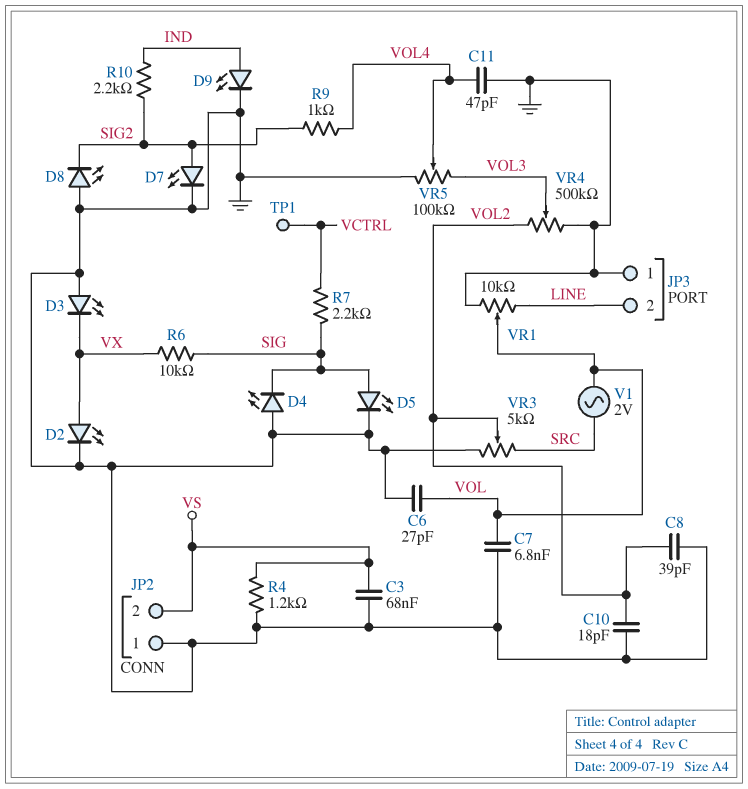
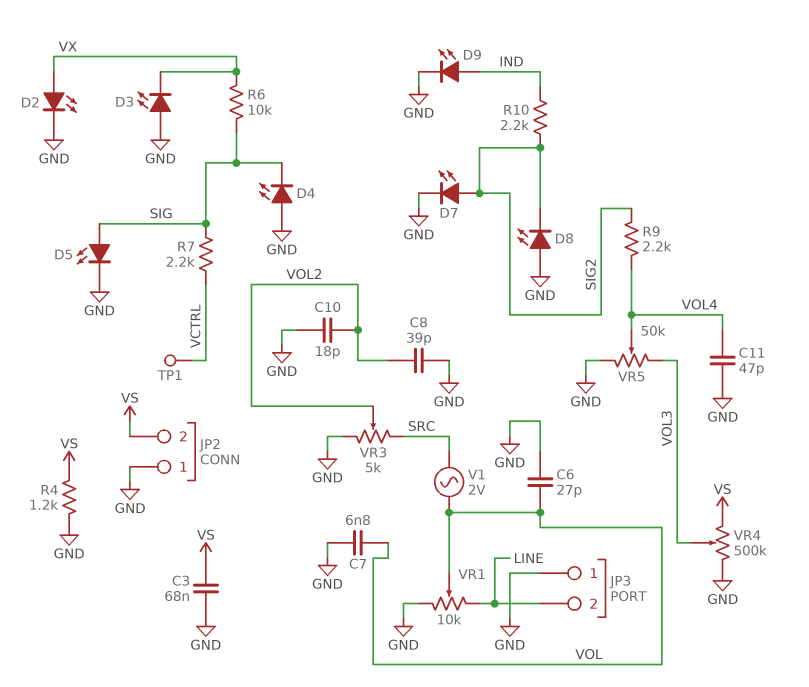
R9: 1k (SIG2, VOL4) -> 2.2k (SIG2, VOL4)
VR4: 500k (GND, VOL2, wiper VOL3) -> 500k (GND, VS, wiper VOL3)
VR5: 100k (GND, VOL3, wiper VOL4) -> 50k (GND, VOL3, wiper VOL4)

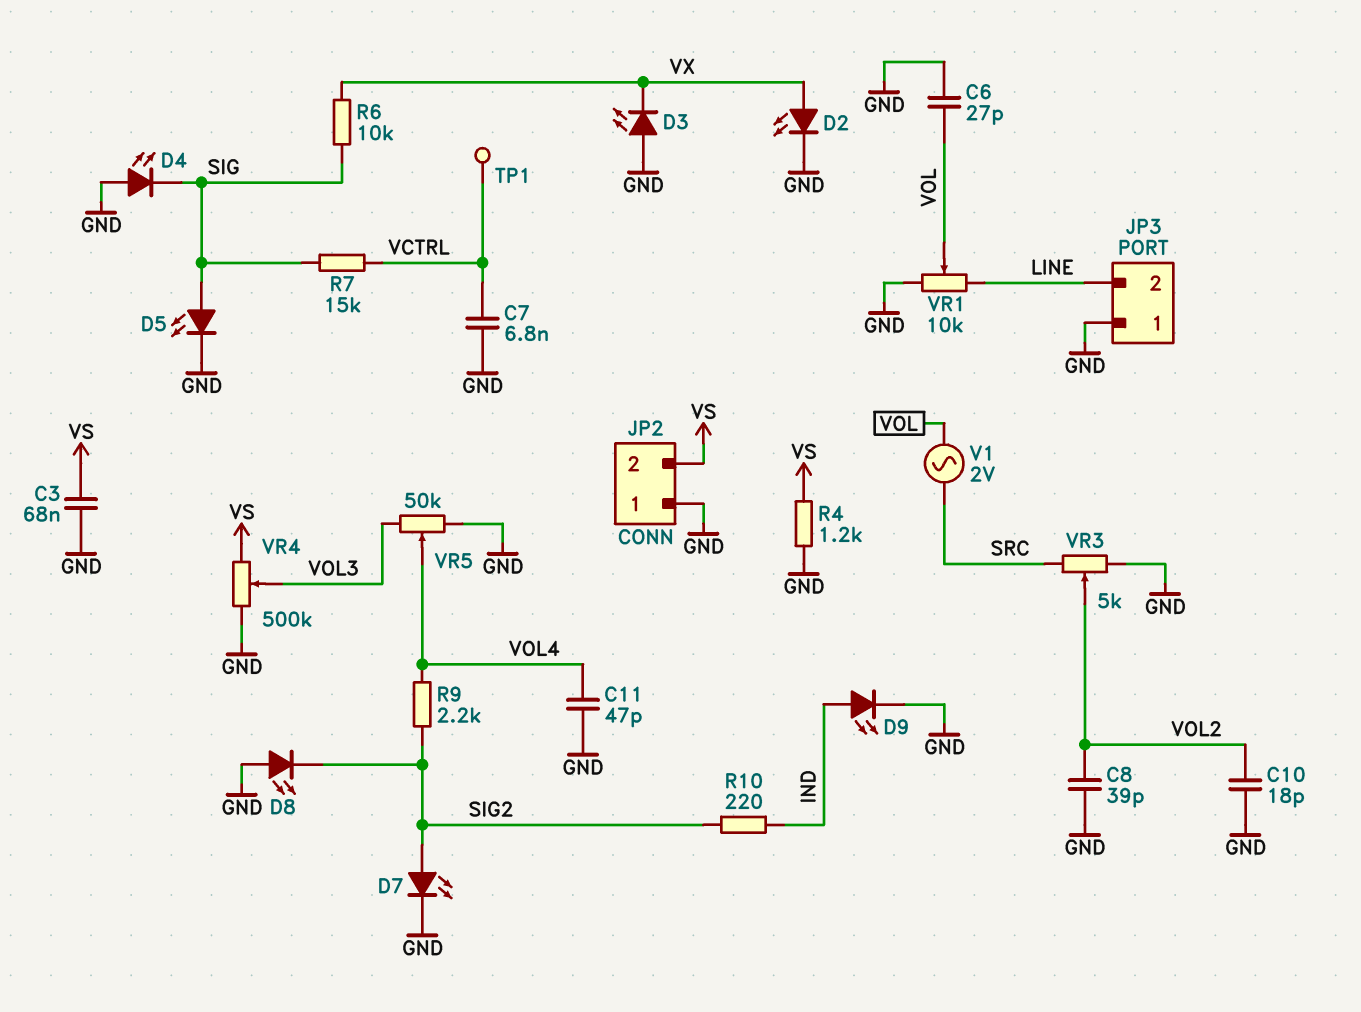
C7: 6.8nF (GND, VOL) -> 6.8nF (GND, VCTRL)
R7: 2.2k (SIG, VCTRL) -> 15k (SIG, VCTRL)
R10: 2.2k (IND, SIG2) -> 220 (IND, SIG2)

